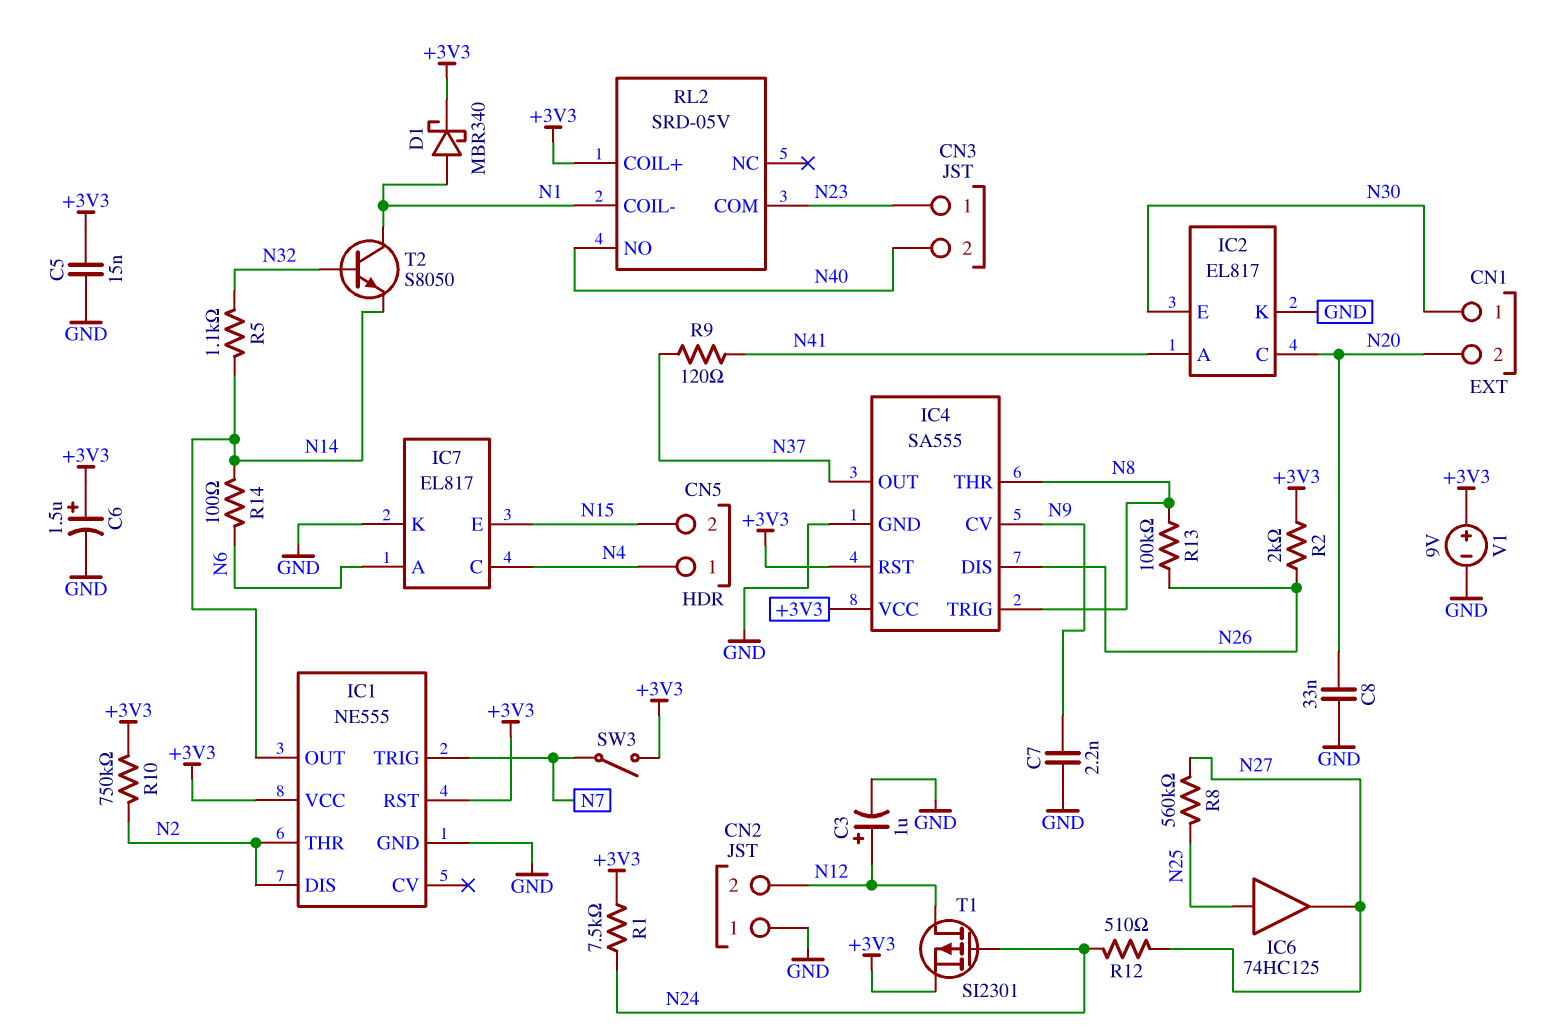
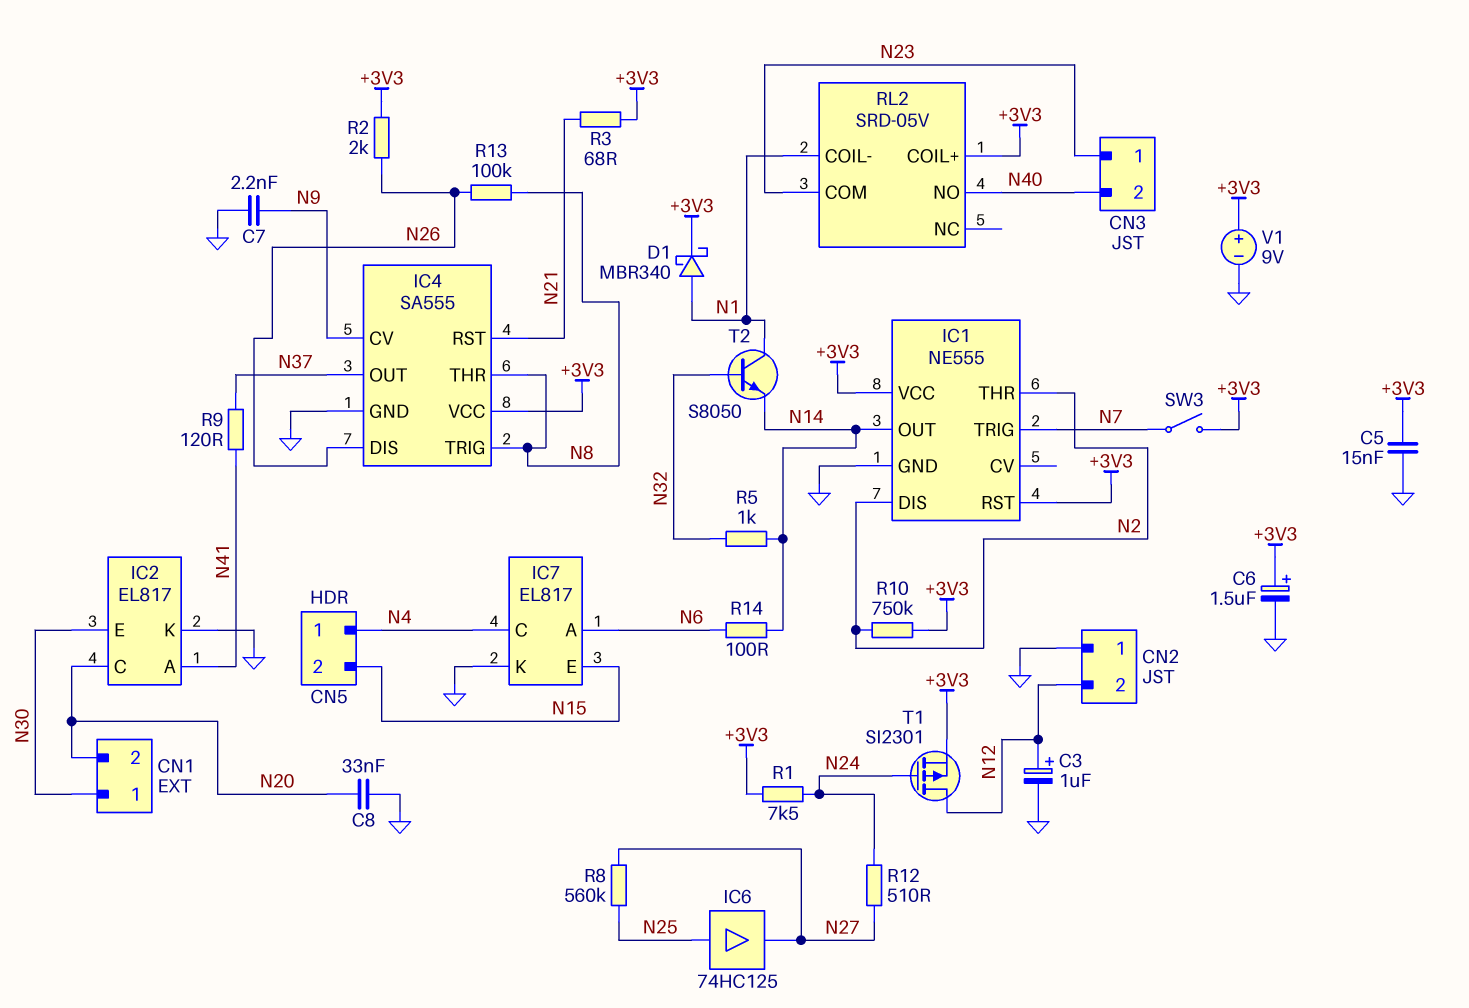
IC4 pin RST: +3V3 -> N21
R3: none -> 68 (+3V3, N21)
R5: 1.1k (N14, N32) -> 1k (N14, N32)

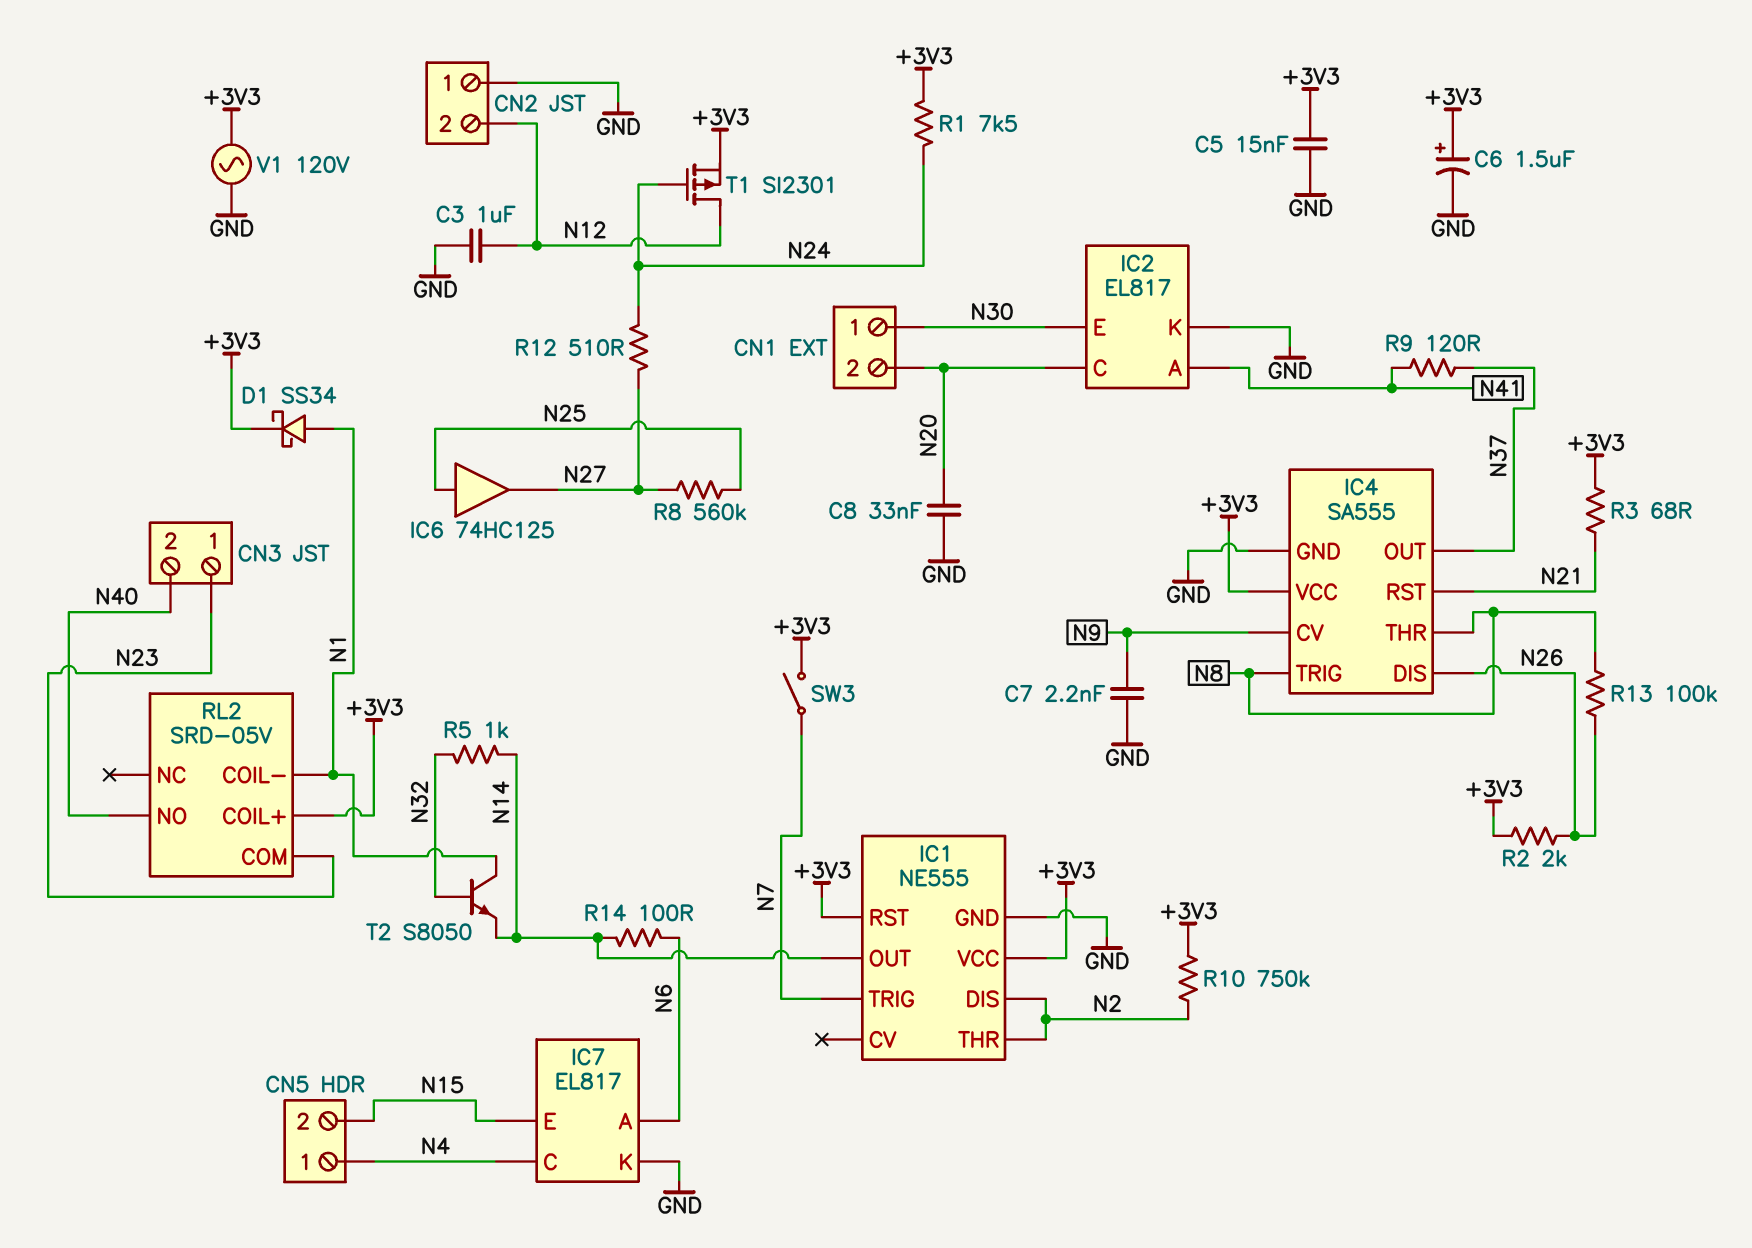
C3: 1uF (plus N12, minus GND) -> 1uF (GND, N12)
D1: schottky MBR340 (A N1, K +3V3) -> schottky SS34 (A N1, K +3V3)
V1: 9V (plus +3V3, minus GND) -> AC 120V (+3V3, GND)

